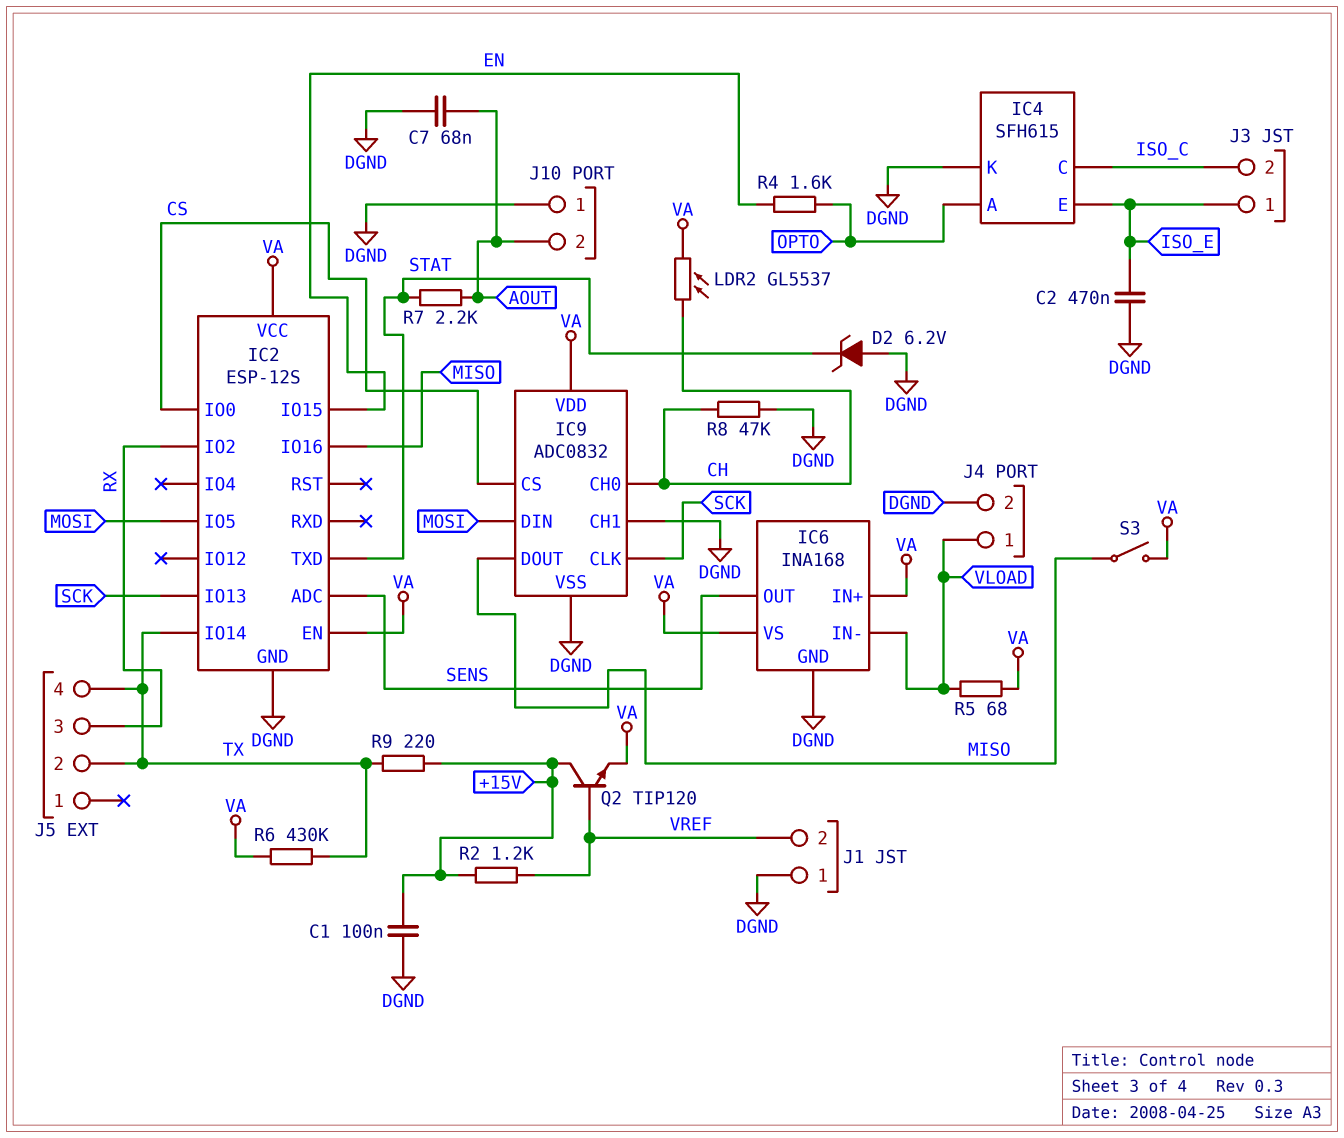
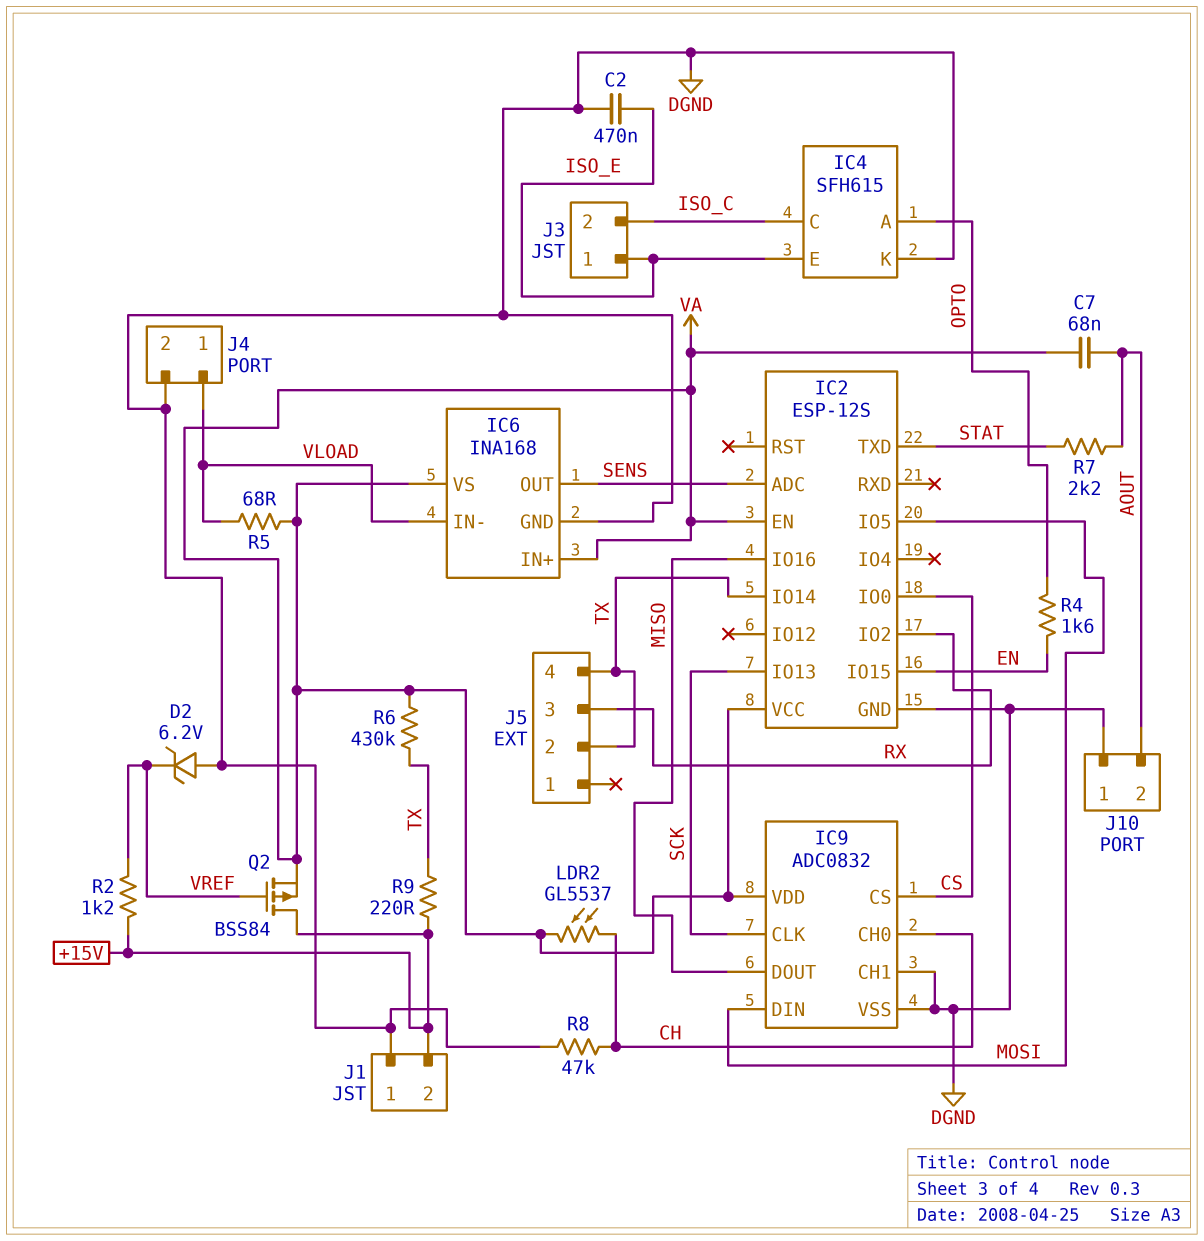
C1: 100nF (+15V, DGND) -> none
C7: 68nF (AOUT, DGND) -> 68nF (AOUT, VA)
D2: zener 6.2V (A DGND, K STAT) -> zener 6.2V (A DGND, K VREF)
J1 pin 2: VREF -> +15V
Q2: NPN TIP120 (B VREF, C +15V, E VA) -> PMOS BSS84 (G VREF, D +15V, S VA)
S3: switch (MISO, VA) -> none

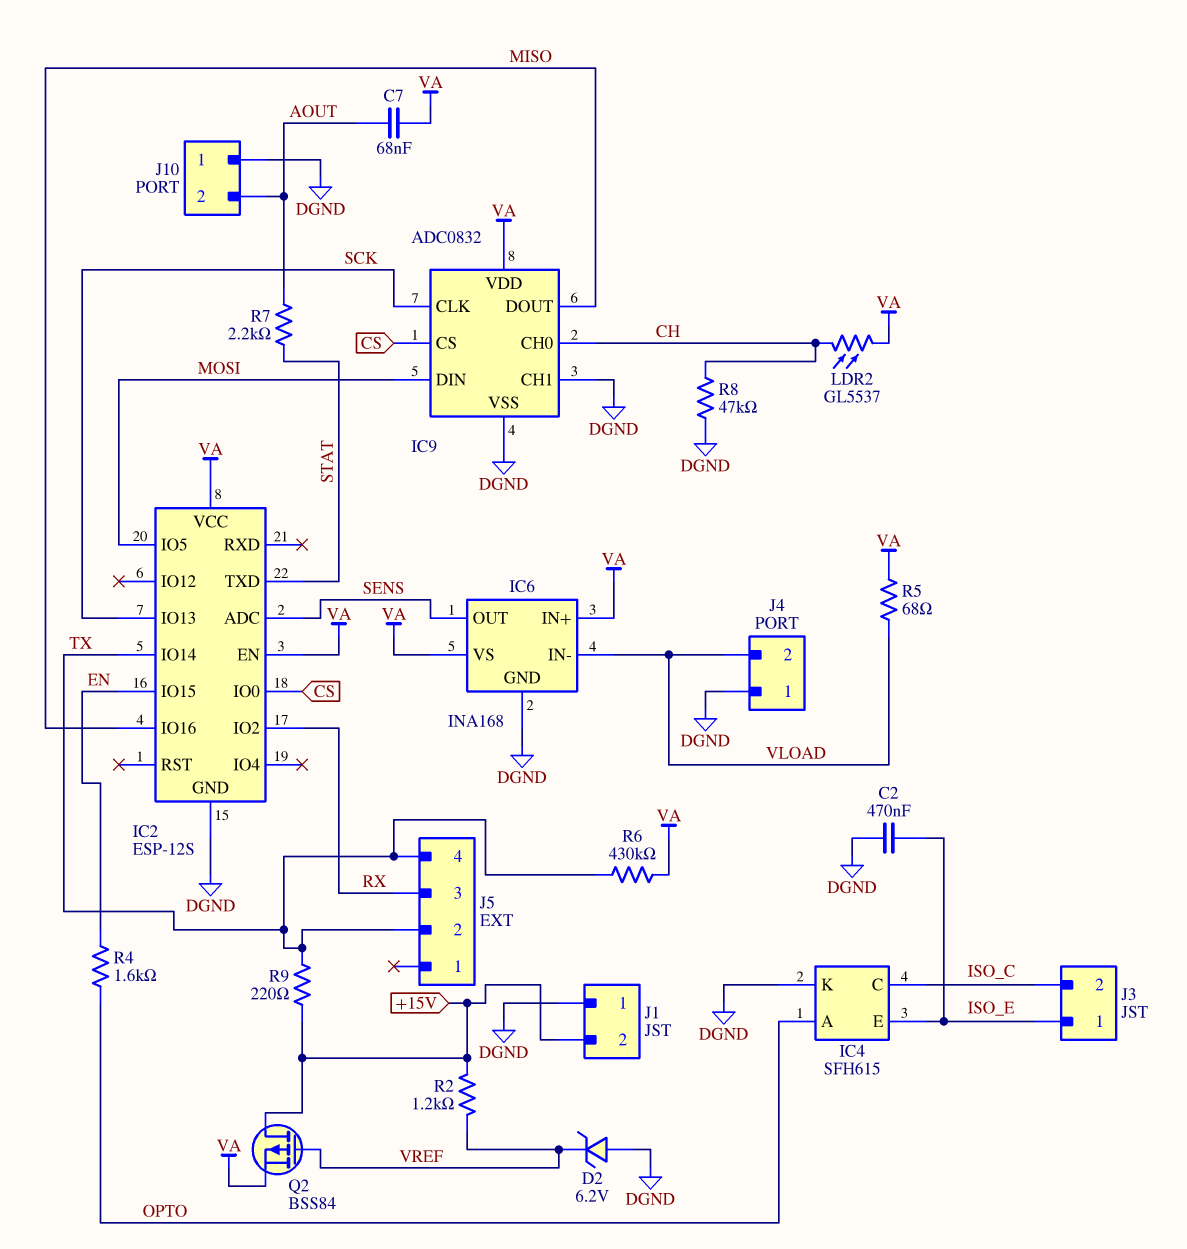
J4 pin 1: VLOAD -> DGND
J4 pin 2: DGND -> VLOAD

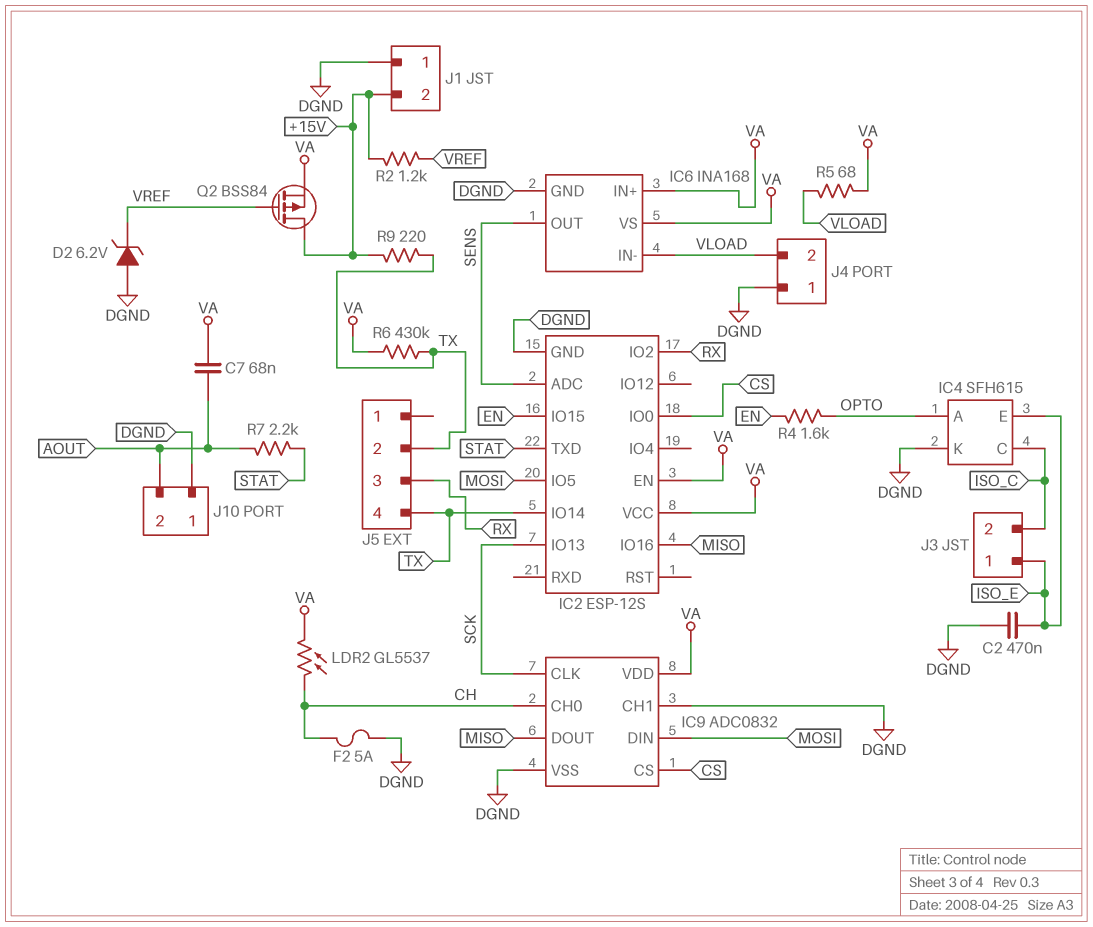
F2: none -> 5A (CH, DGND)
R8: 47k (CH, DGND) -> none

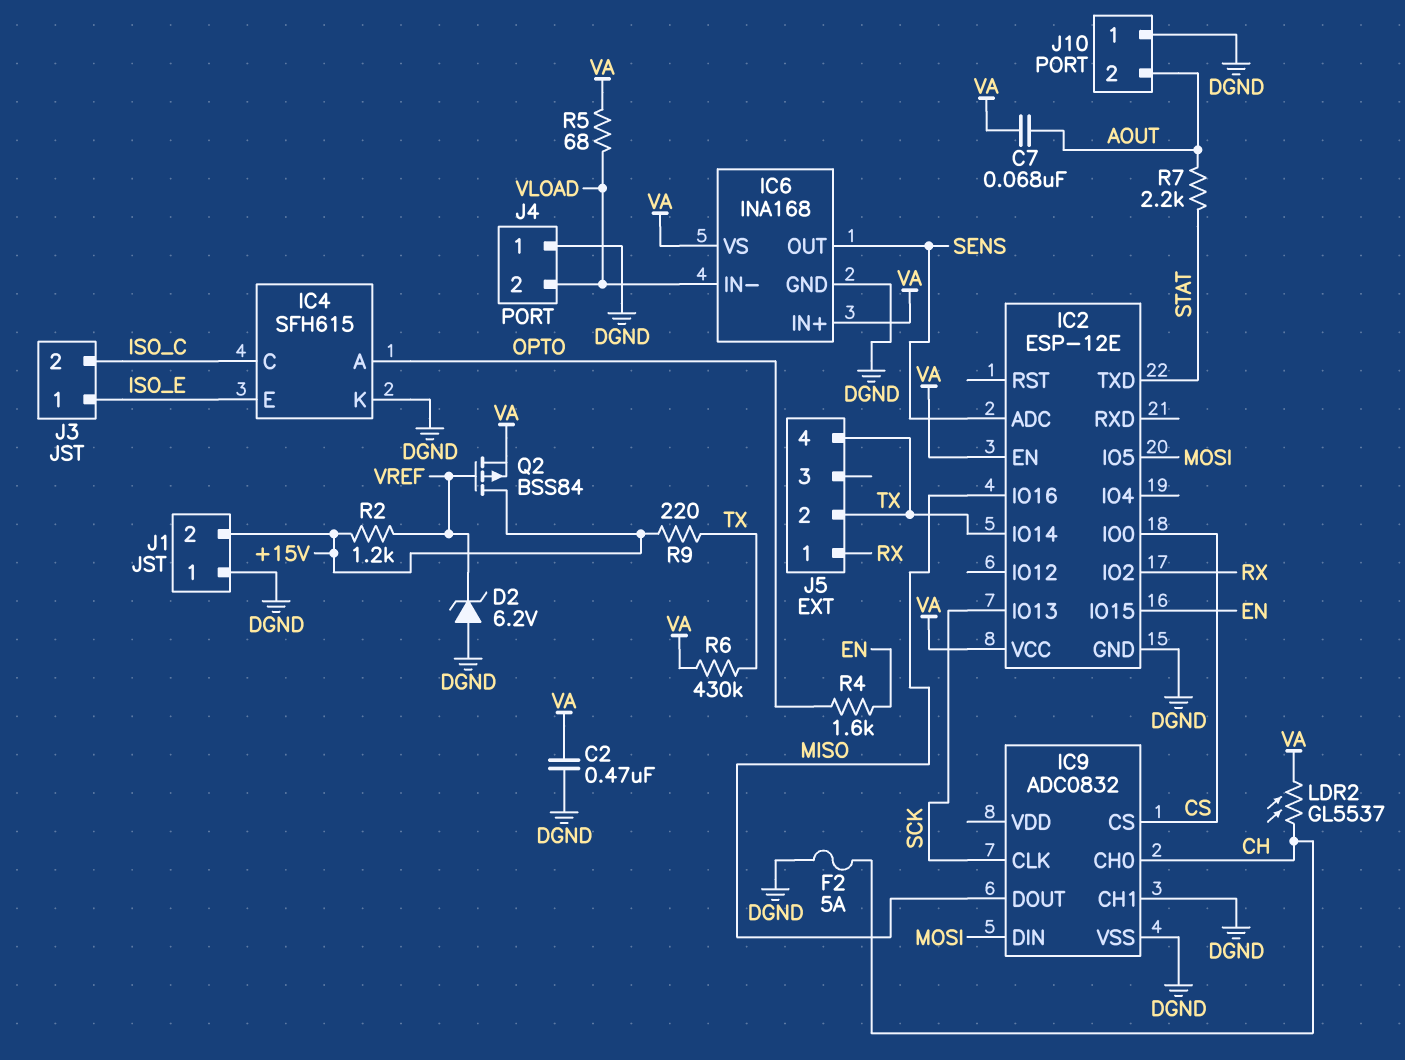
C2: 470nF (DGND, ISO_E) -> 470nF (DGND, VA)
IC2: ESP-12S -> ESP-12E
IC9 pin VDD: VA -> none
J5 pin 1: none -> RX
J5 pin 3: RX -> none

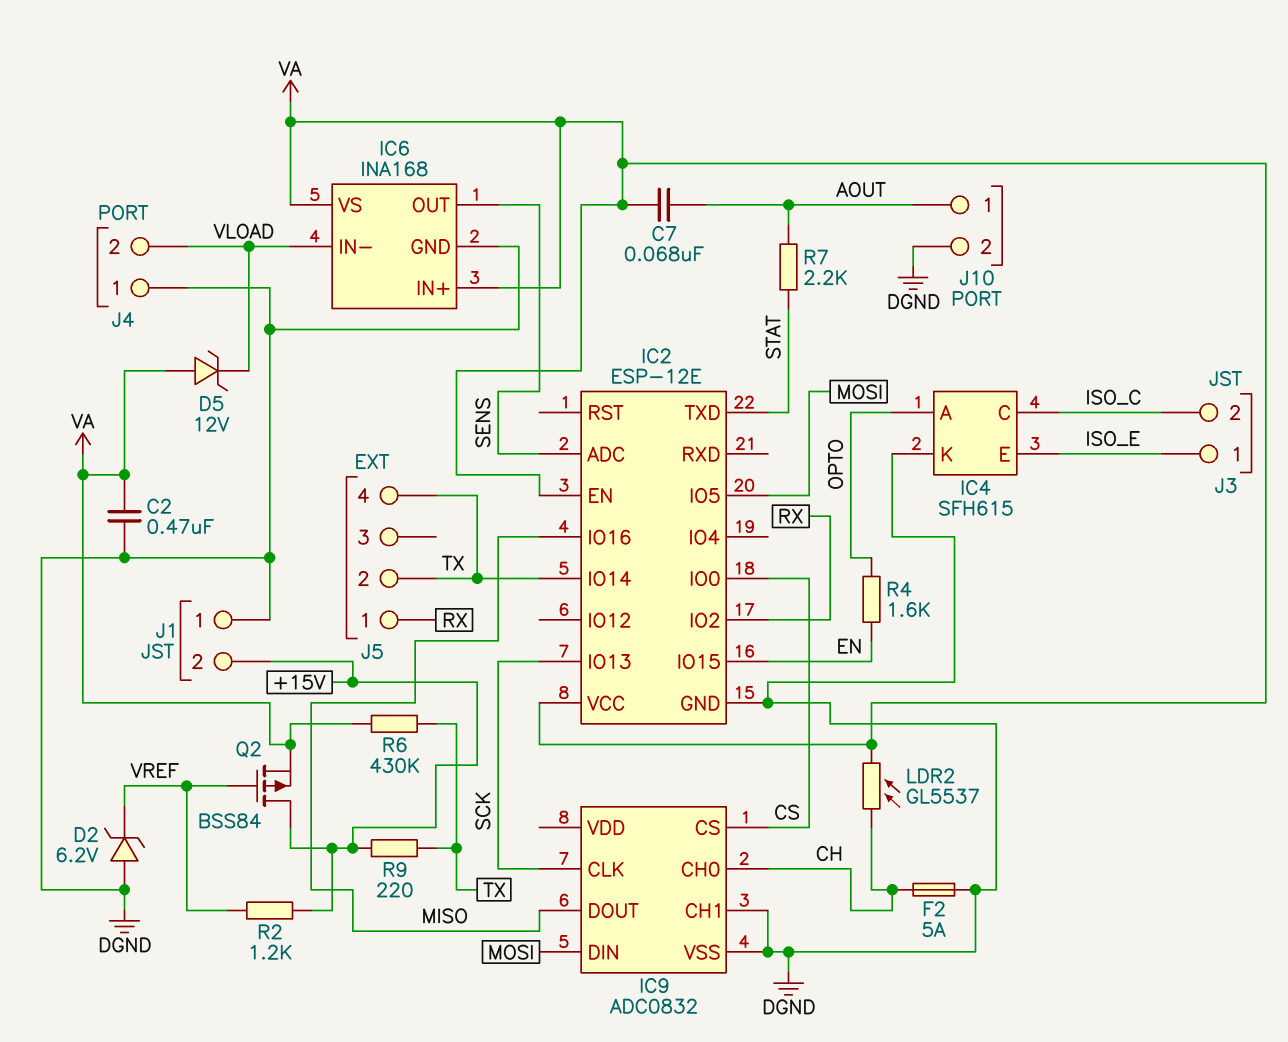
D5: none -> zener 12V (A VA, K VLOAD)
J10 pin 1: DGND -> AOUT
J10 pin 2: AOUT -> DGND
R5: 68 (VA, VLOAD) -> none

